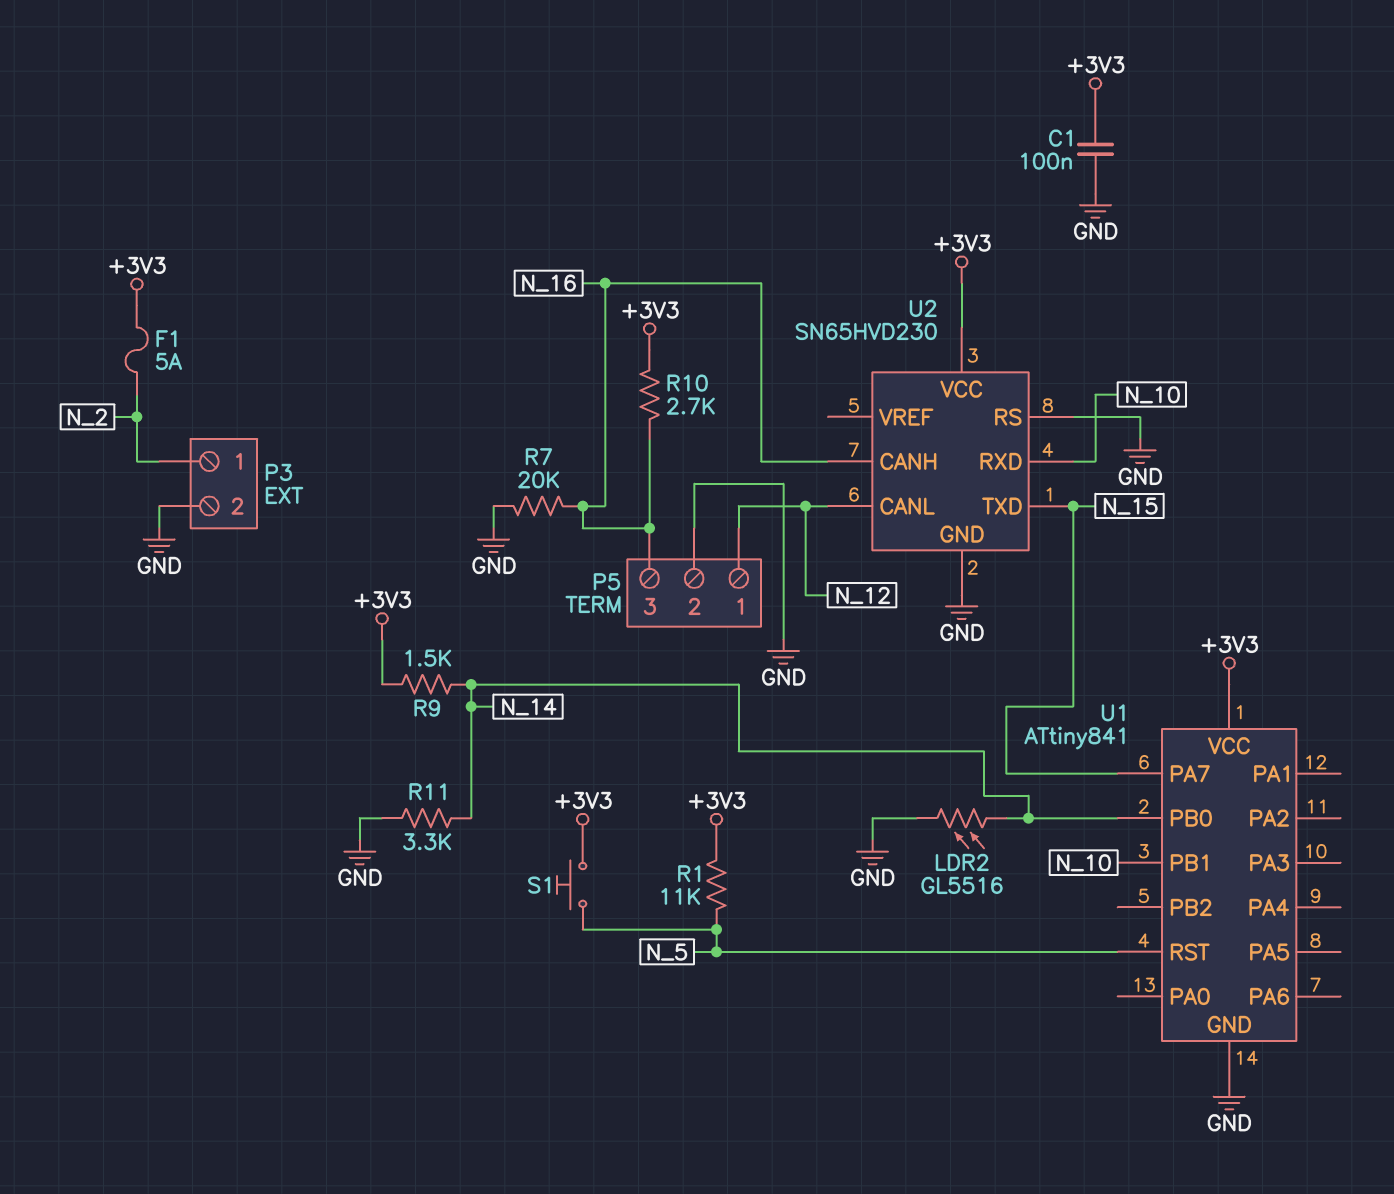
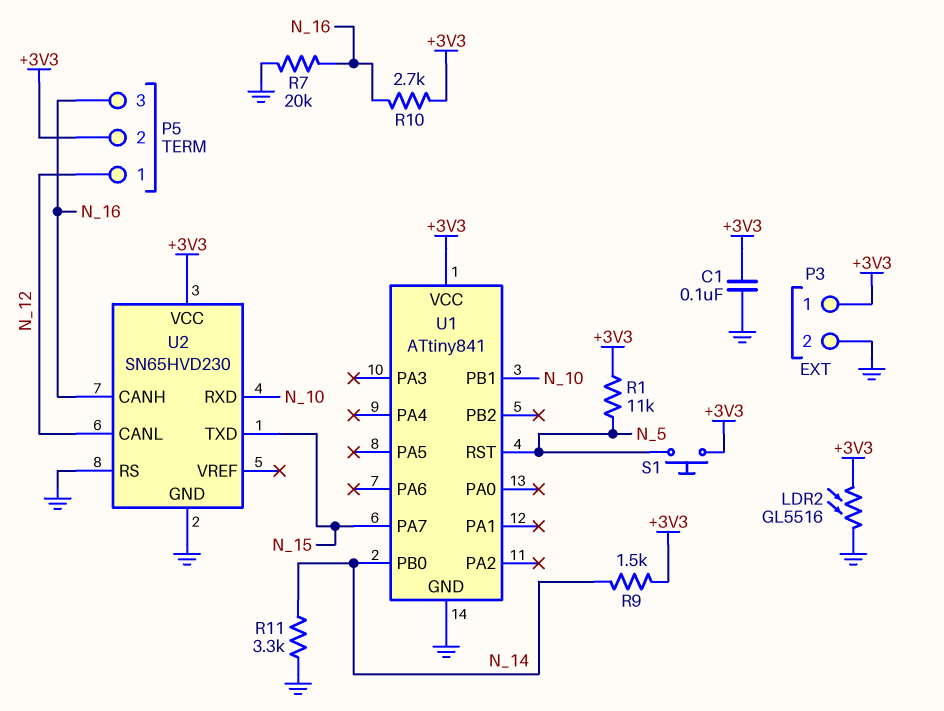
F1: 5A (+3V3, N_2) -> none
LDR2: GL5516 (GND, N_14) -> GL5516 (+3V3, GND)
P3 pin 1: N_2 -> +3V3
P5 pin 2: GND -> +3V3

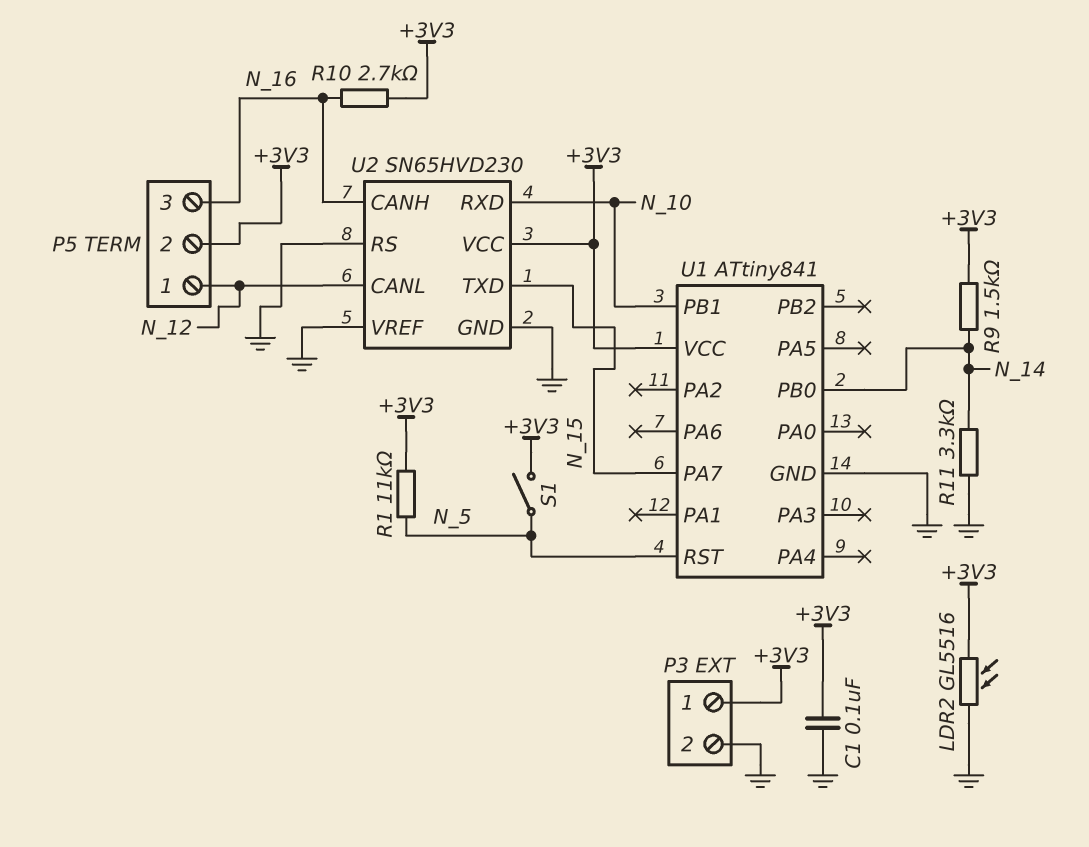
R7: 20k (GND, N_16) -> none
S1: button (+3V3, N_5) -> switch (+3V3, N_5)
U2 pin VREF: none -> GND

